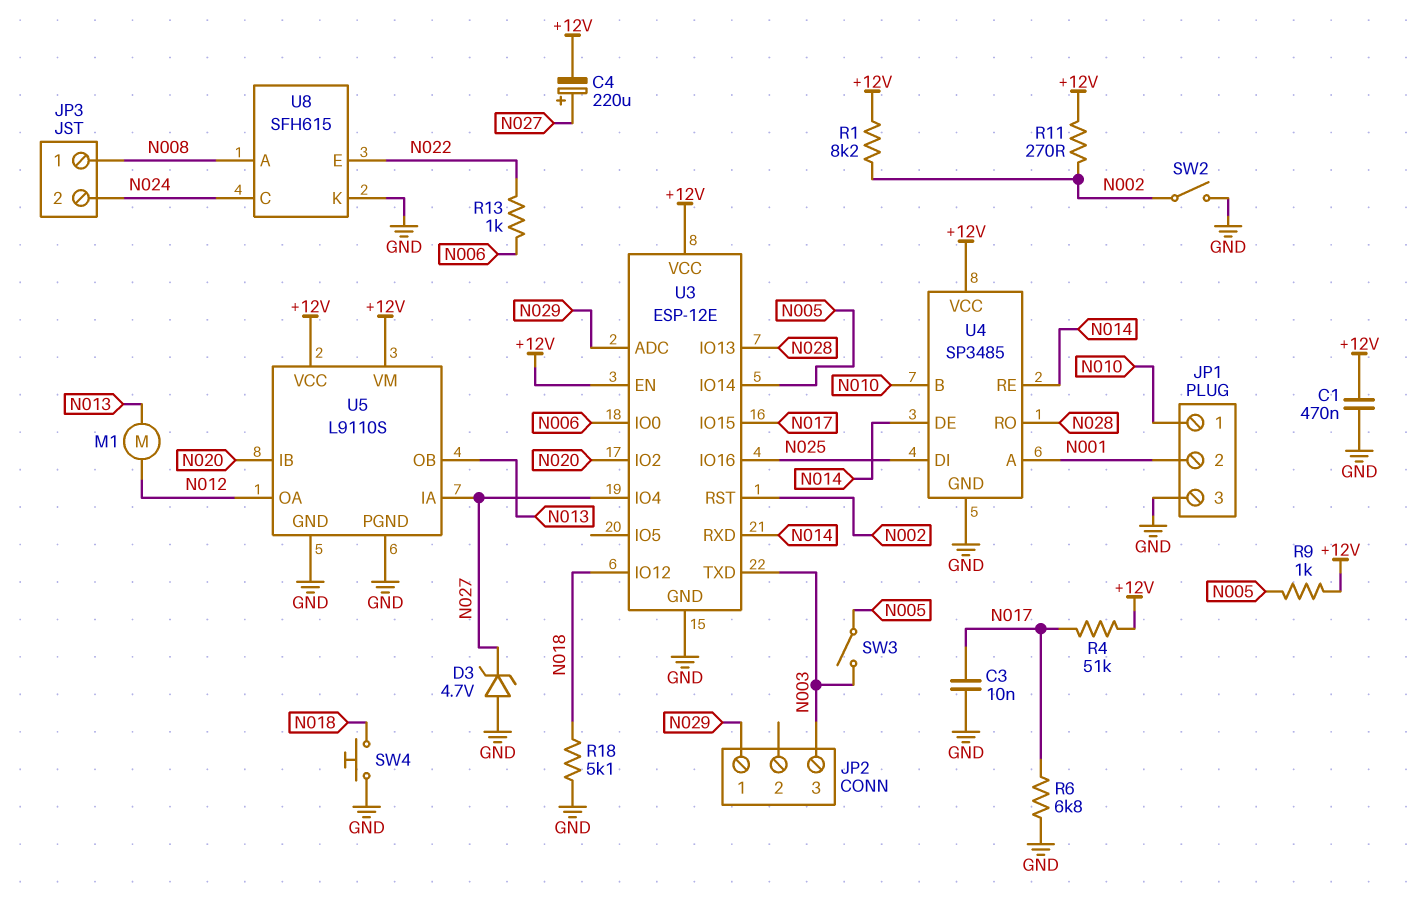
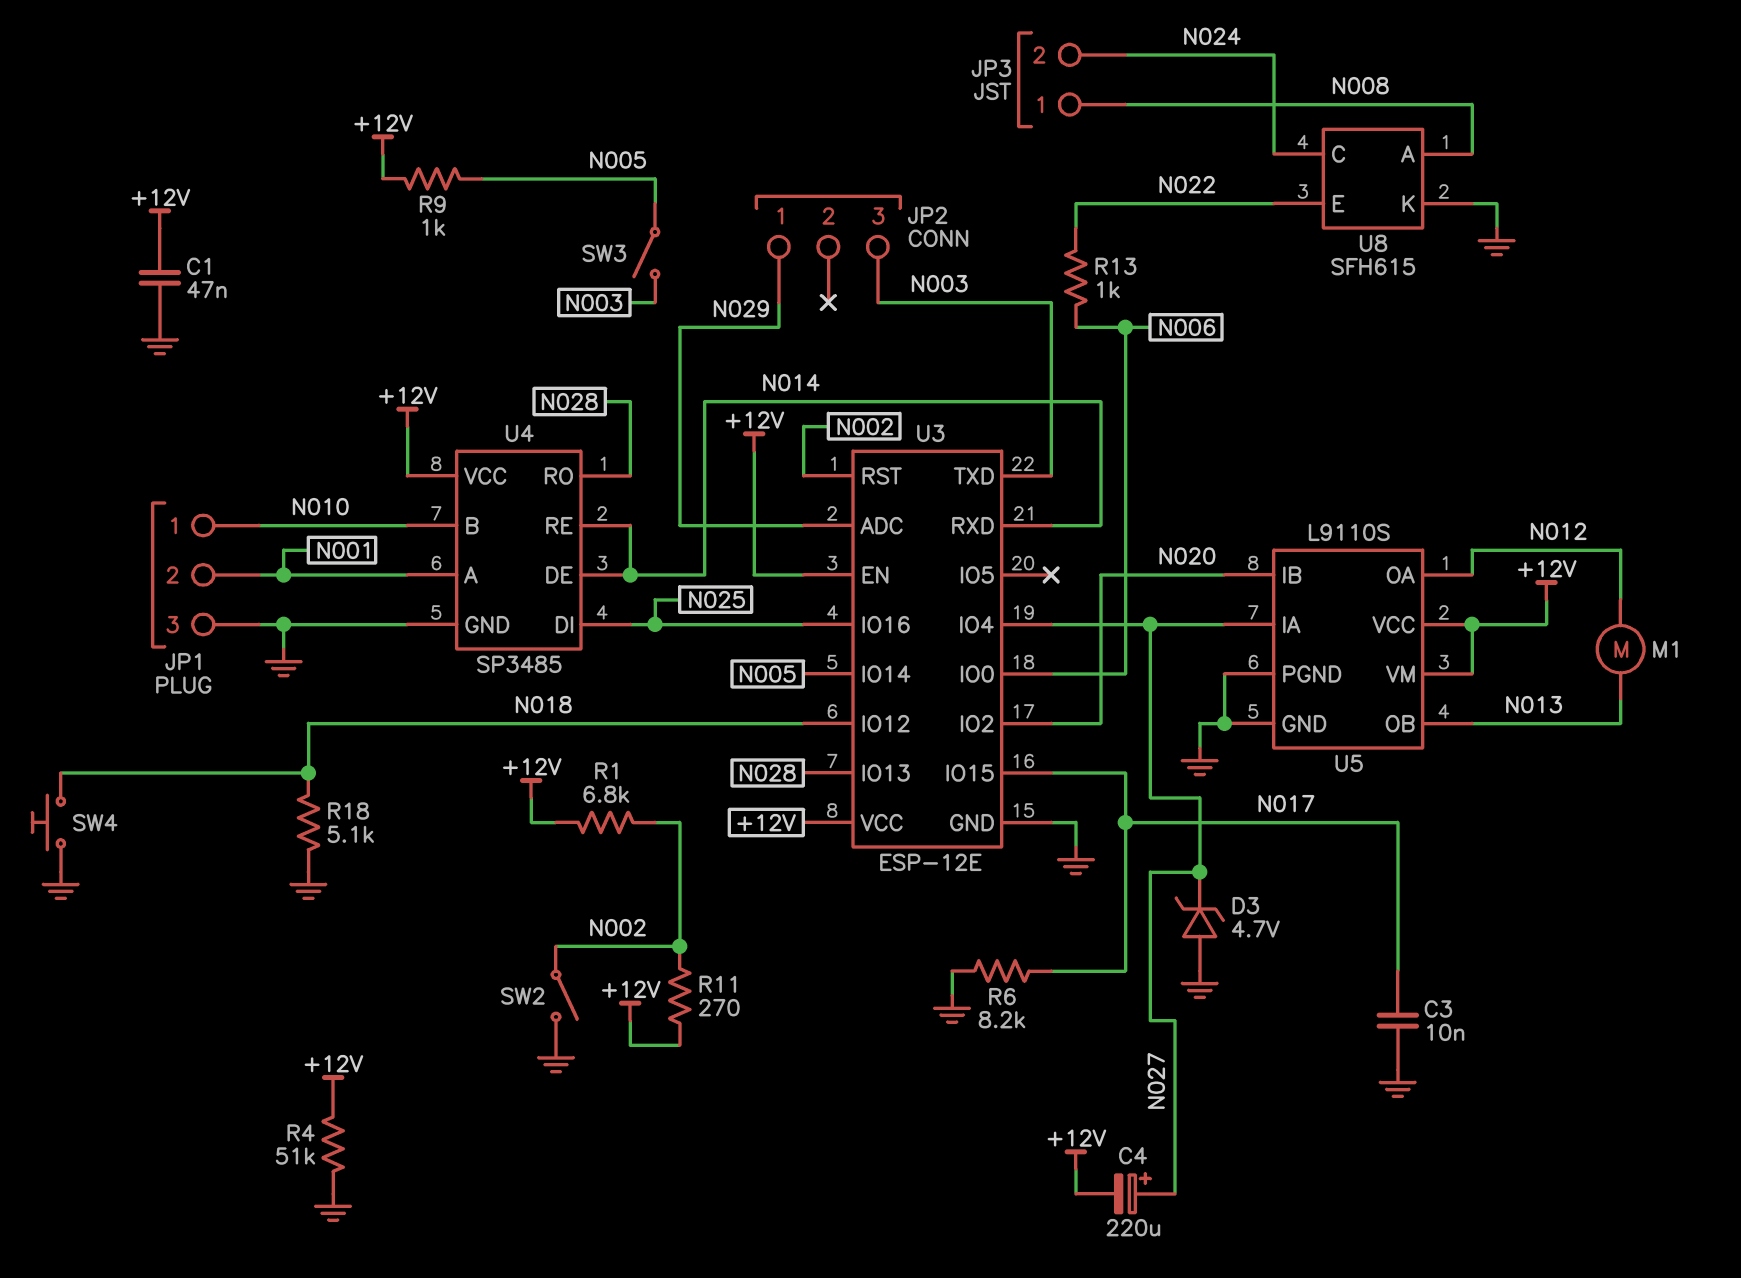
C1: 470nF (+12V, GND) -> 47nF (+12V, GND)
R1: 8.2k (+12V, N002) -> 6.8k (+12V, N002)
R4: 51k (+12V, N017) -> 51k (+12V, GND)
R6: 6.8k (GND, N017) -> 8.2k (GND, N017)

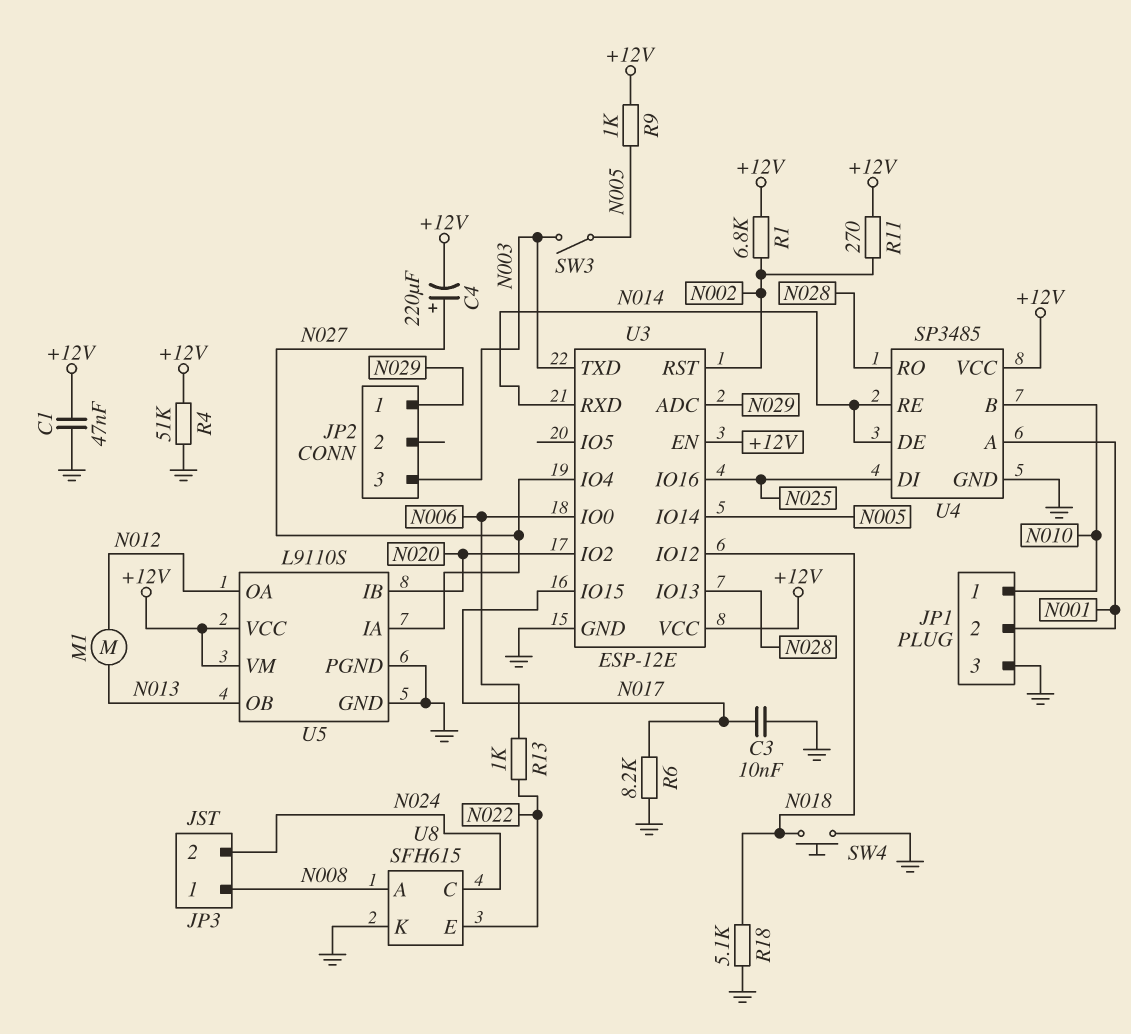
D3: zener 4.7V (A GND, K N027) -> none
SW2: switch (GND, N002) -> none

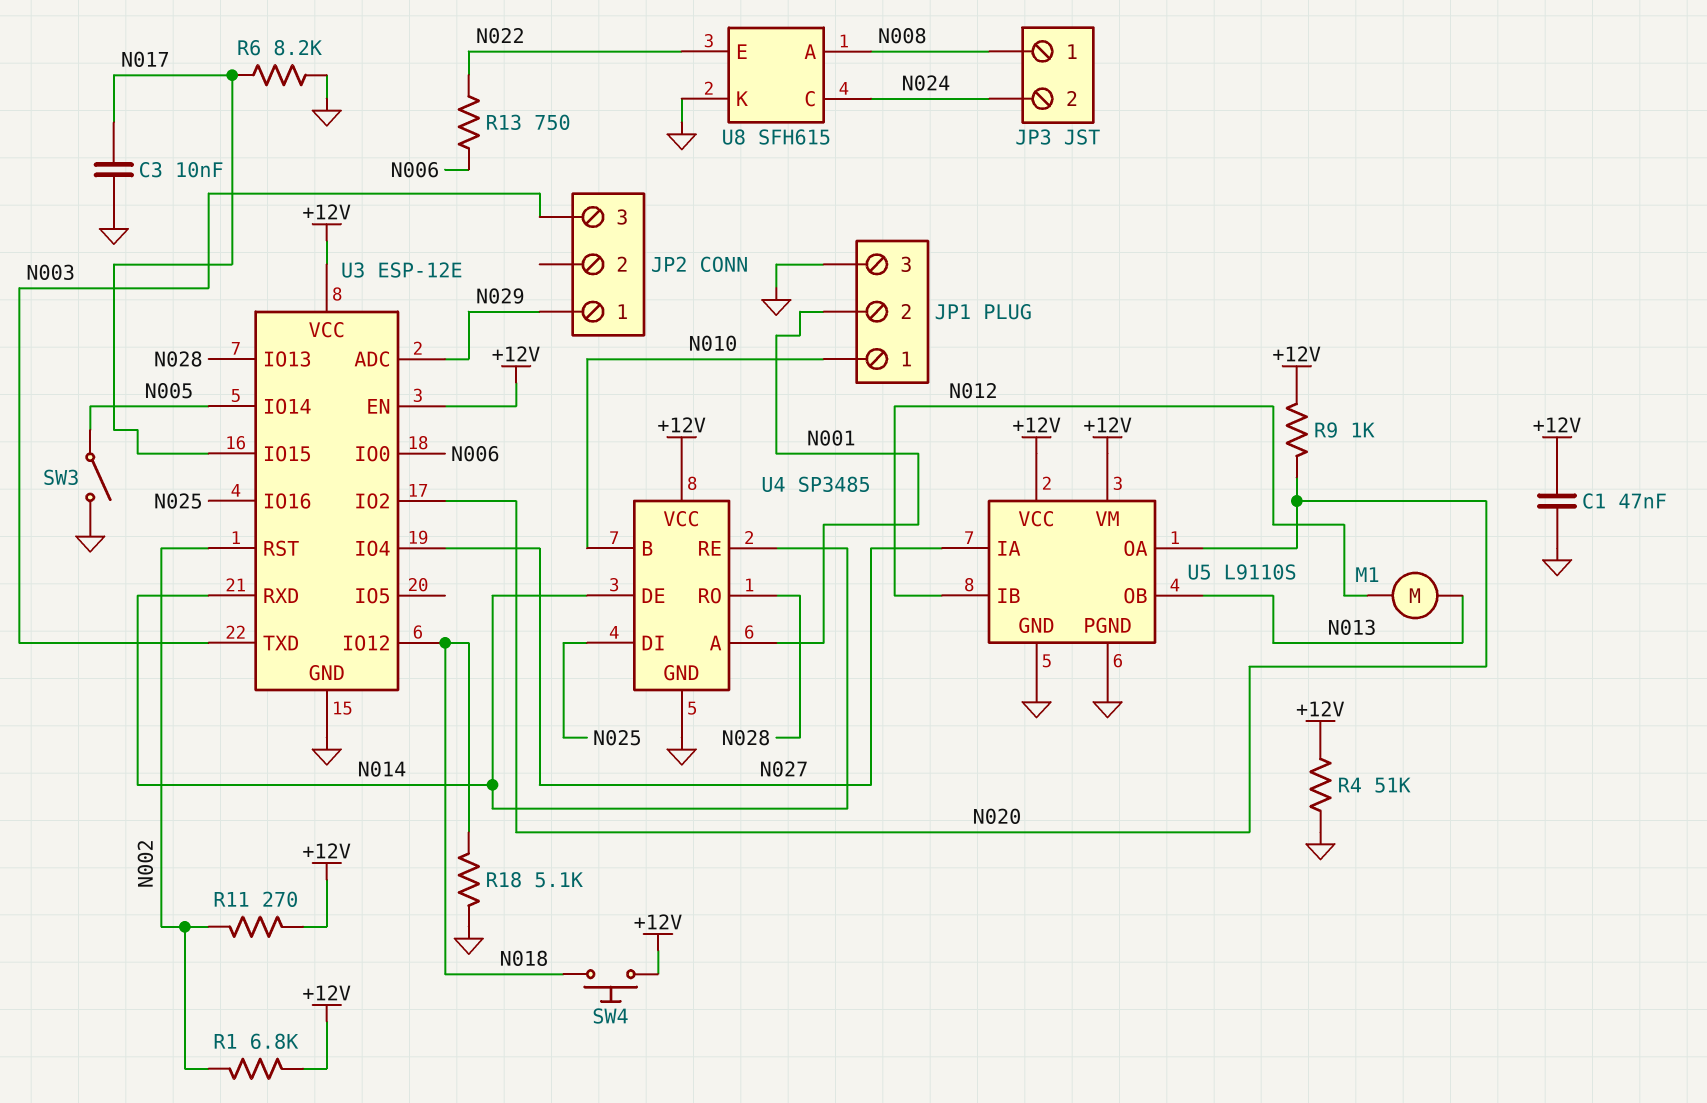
C4: 220uF (plus N027, minus +12V) -> none
R9: 1k (+12V, N005) -> 1k (+12V, N020)
R13: 1k (N006, N022) -> 750 (N006, N022)
SW3: switch (N003, N005) -> switch (GND, N005)
SW4: button (GND, N018) -> button (+12V, N018)
U5 pin IB: N020 -> N012
U5 pin OA: N012 -> N020

